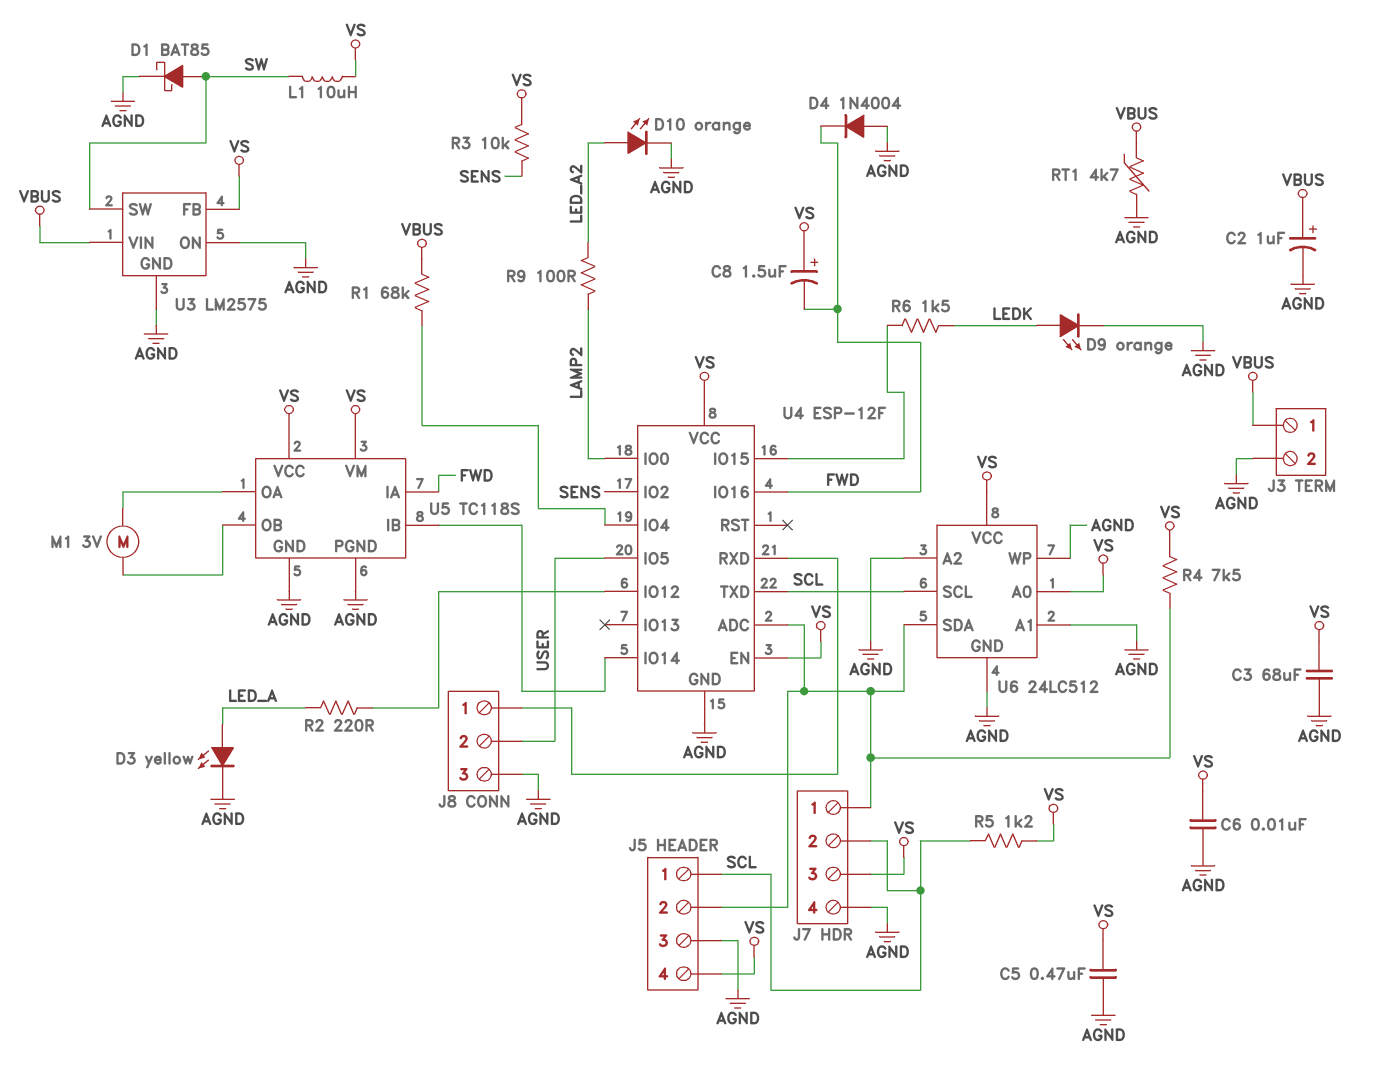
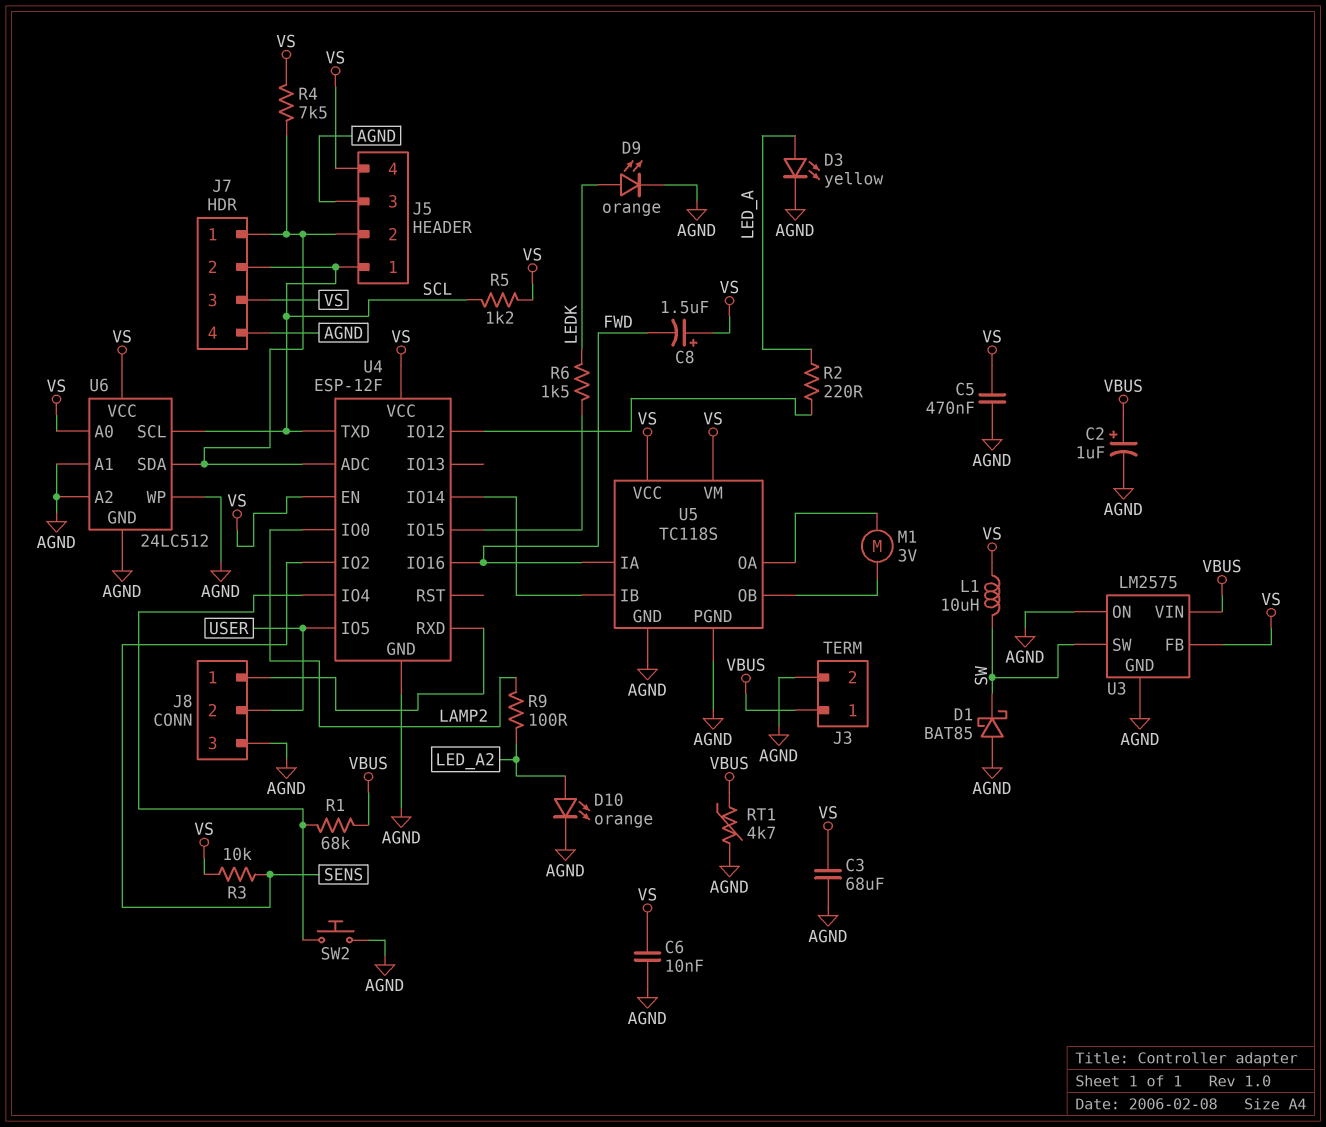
D1: schottky BAT85 (A SW, K AGND) -> schottky BAT85 (A AGND, K SW)
D4: diode 1N4004 (A AGND, K FWD) -> none
SW2: none -> button (AGND, U4/IO4)

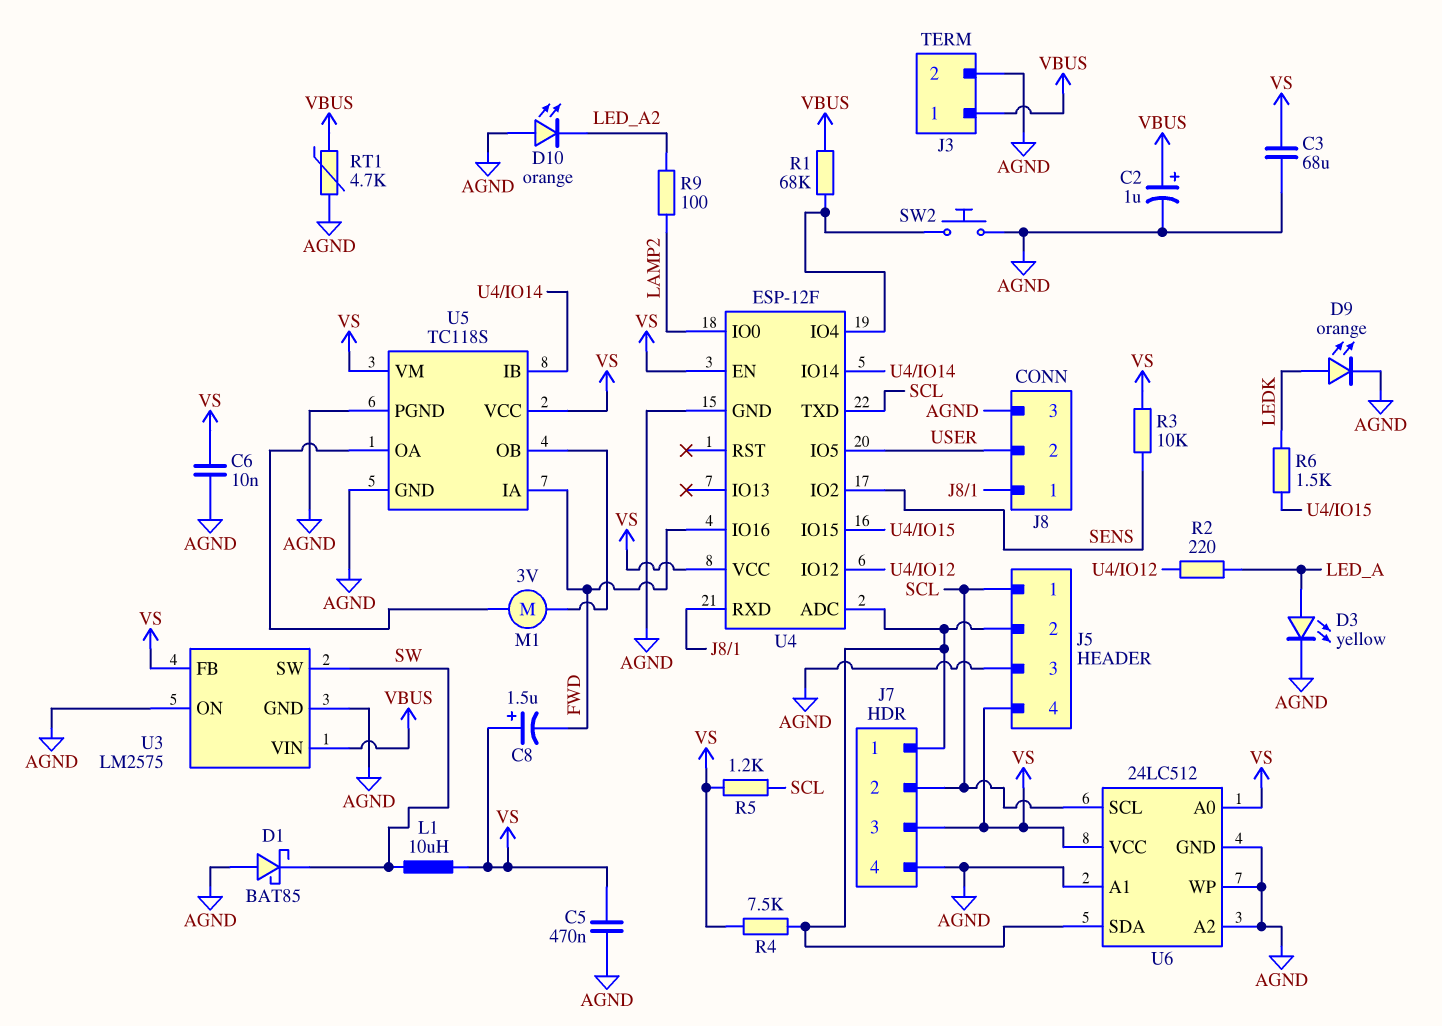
D10: LED orange (A LED_A2, K AGND) -> LED orange (A AGND, K LED_A2)

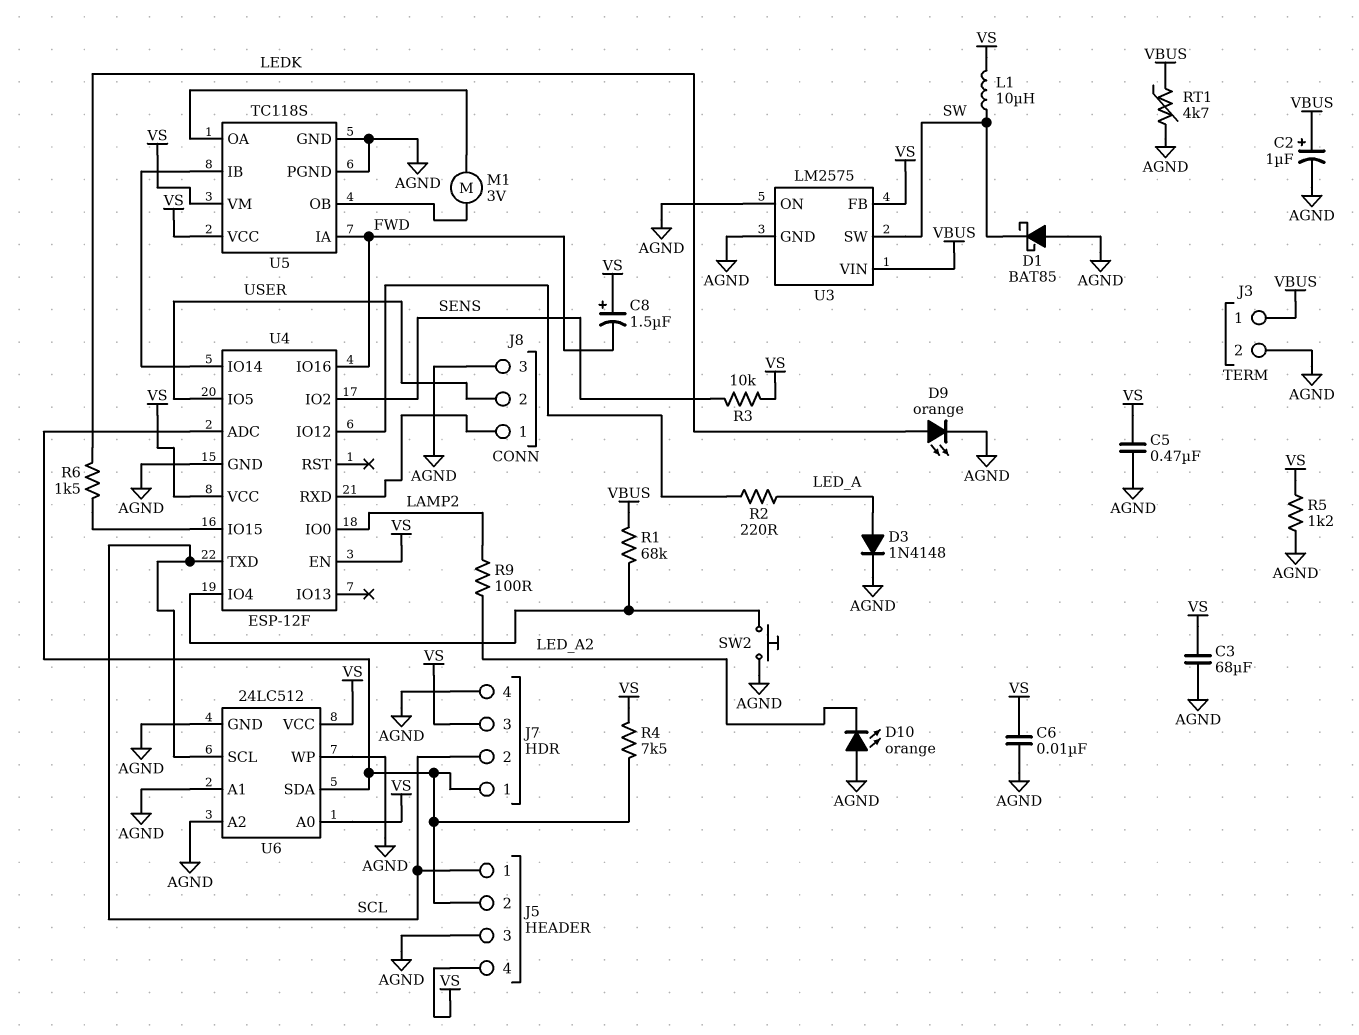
D3: LED yellow (A LED_A, K AGND) -> diode 1N4148 (A LED_A, K AGND)
R5: 1.2k (SCL, VS) -> 1.2k (AGND, VS)

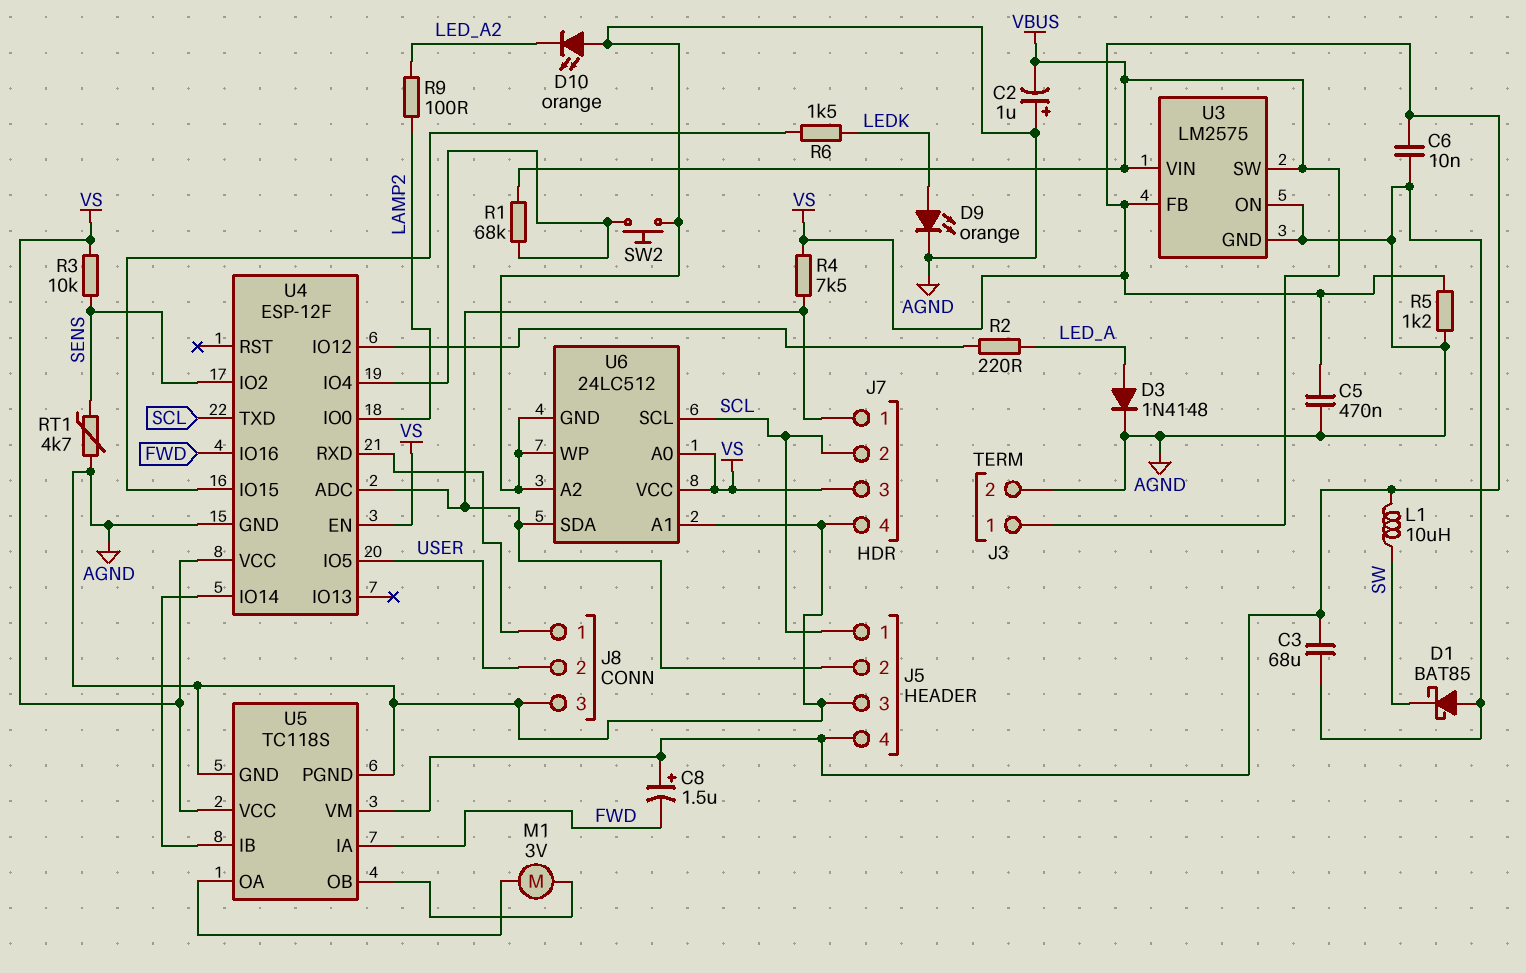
C2: 1uF (plus VBUS, minus AGND) -> 1uF (plus AGND, minus VBUS)
RT1: 4.7k (AGND, VBUS) -> 4.7k (AGND, SENS)
U3 pin SW: SW -> VBUS

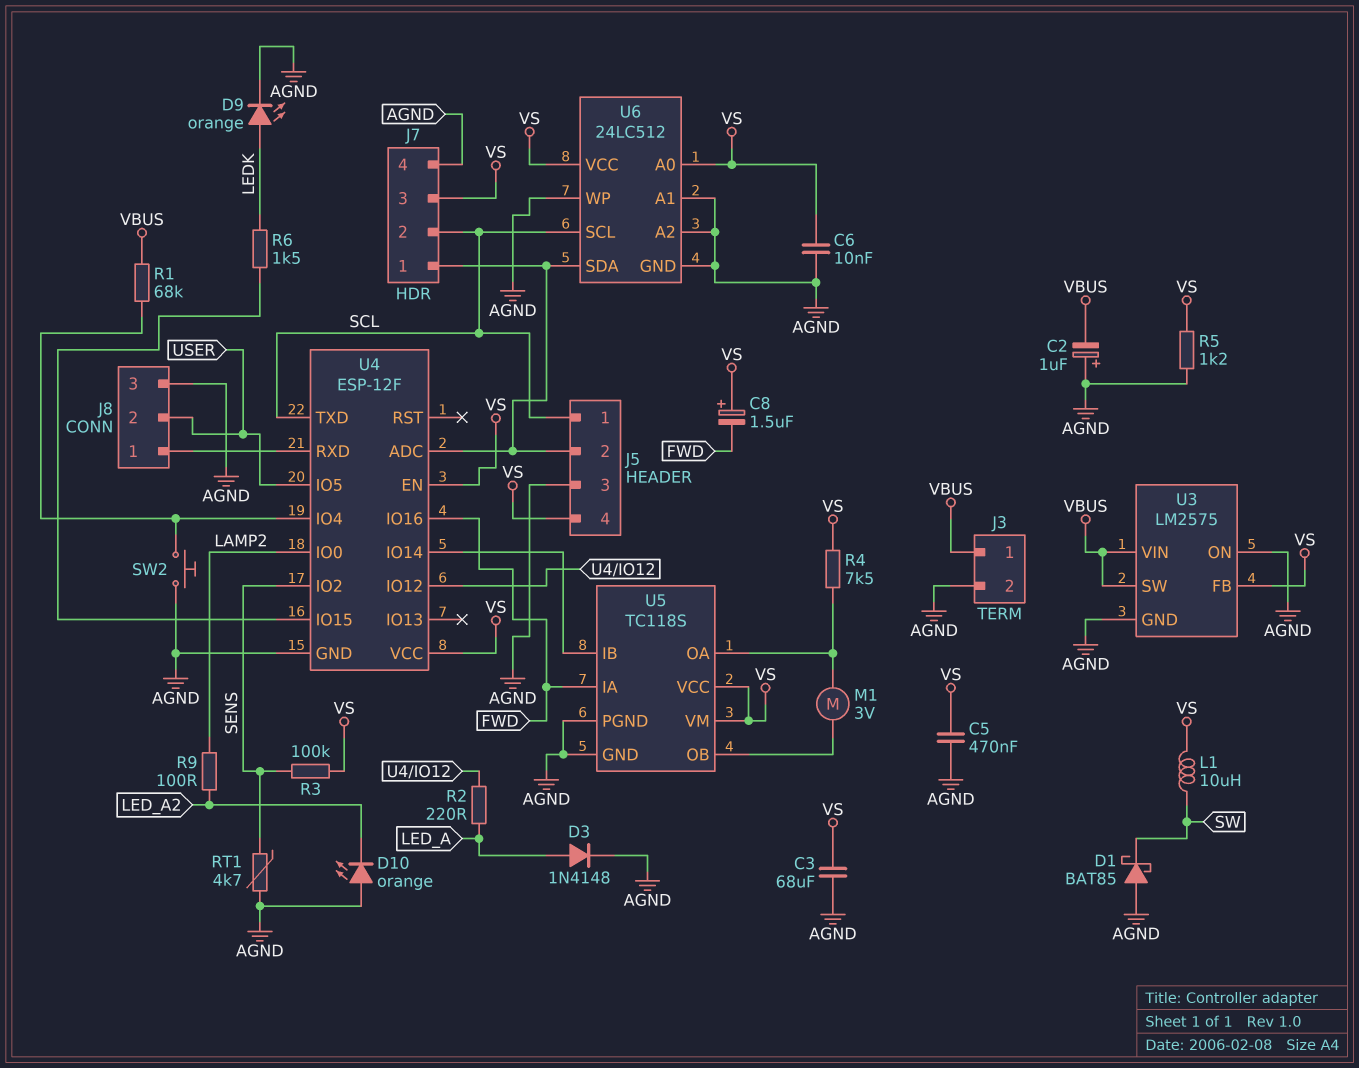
R3: 10k (SENS, VS) -> 100k (SENS, VS)
R4: 7.5k (J5/2, VS) -> 7.5k (U5/OA, VS)

